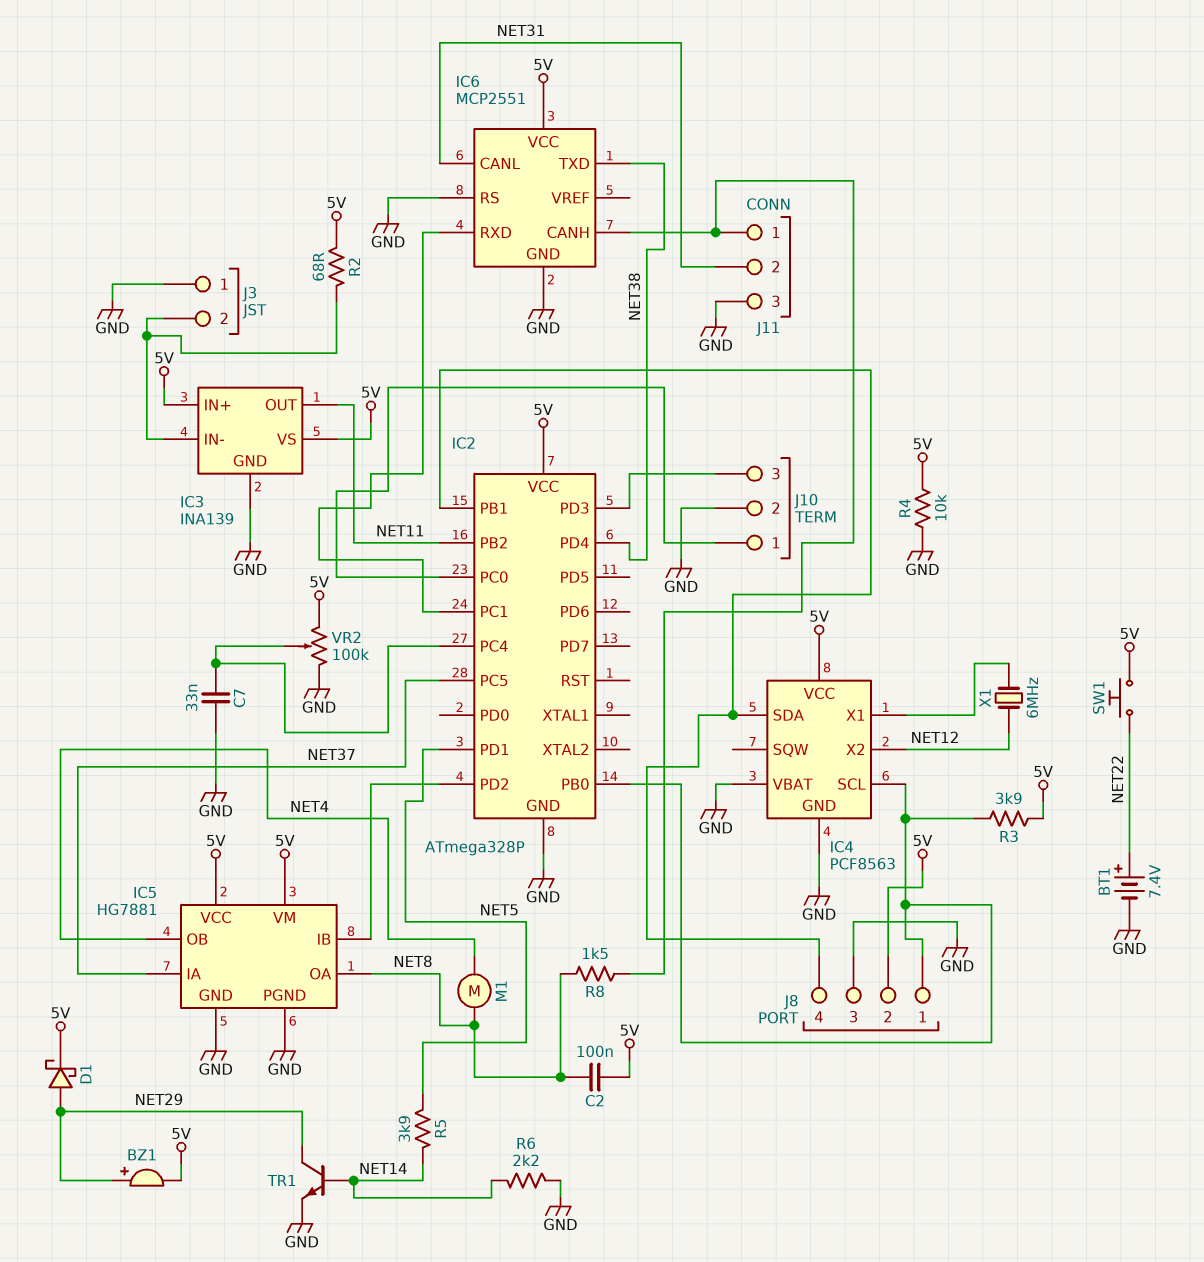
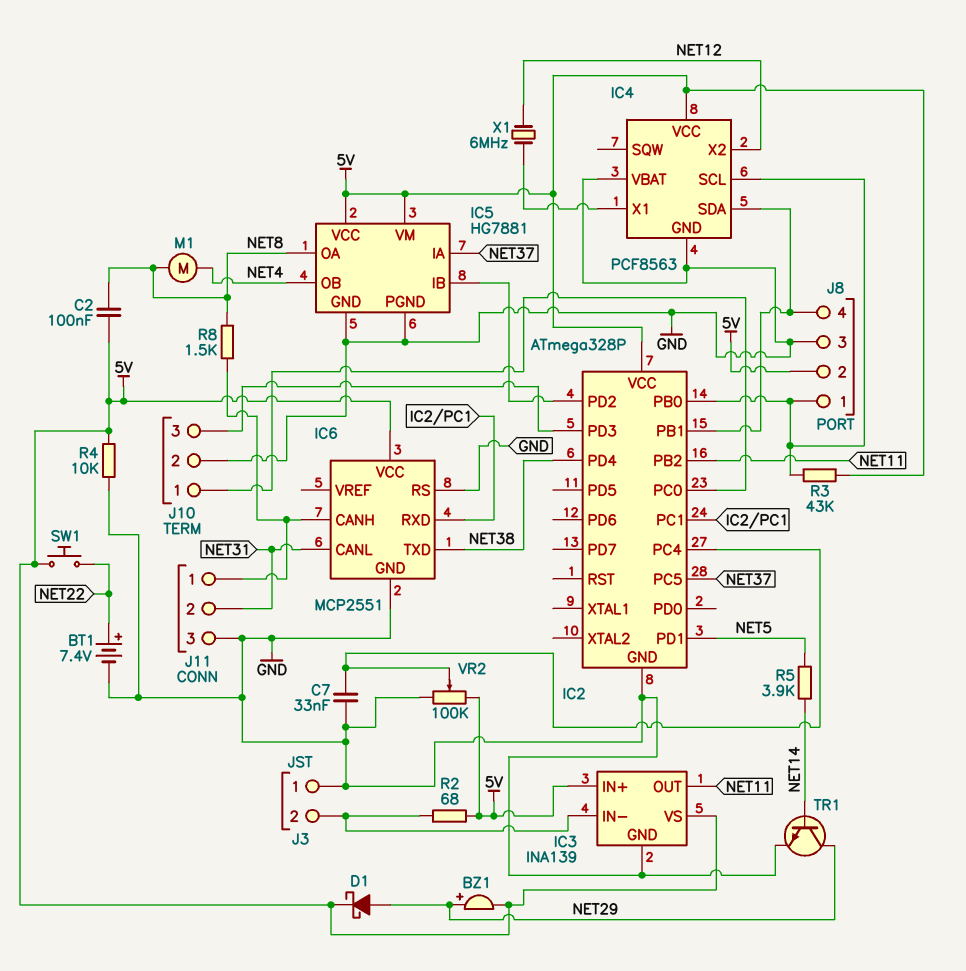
R3: 3.9k (5V, IC2/PB0) -> 43k (5V, IC2/PB0)
R6: 2.2k (GND, NET14) -> none

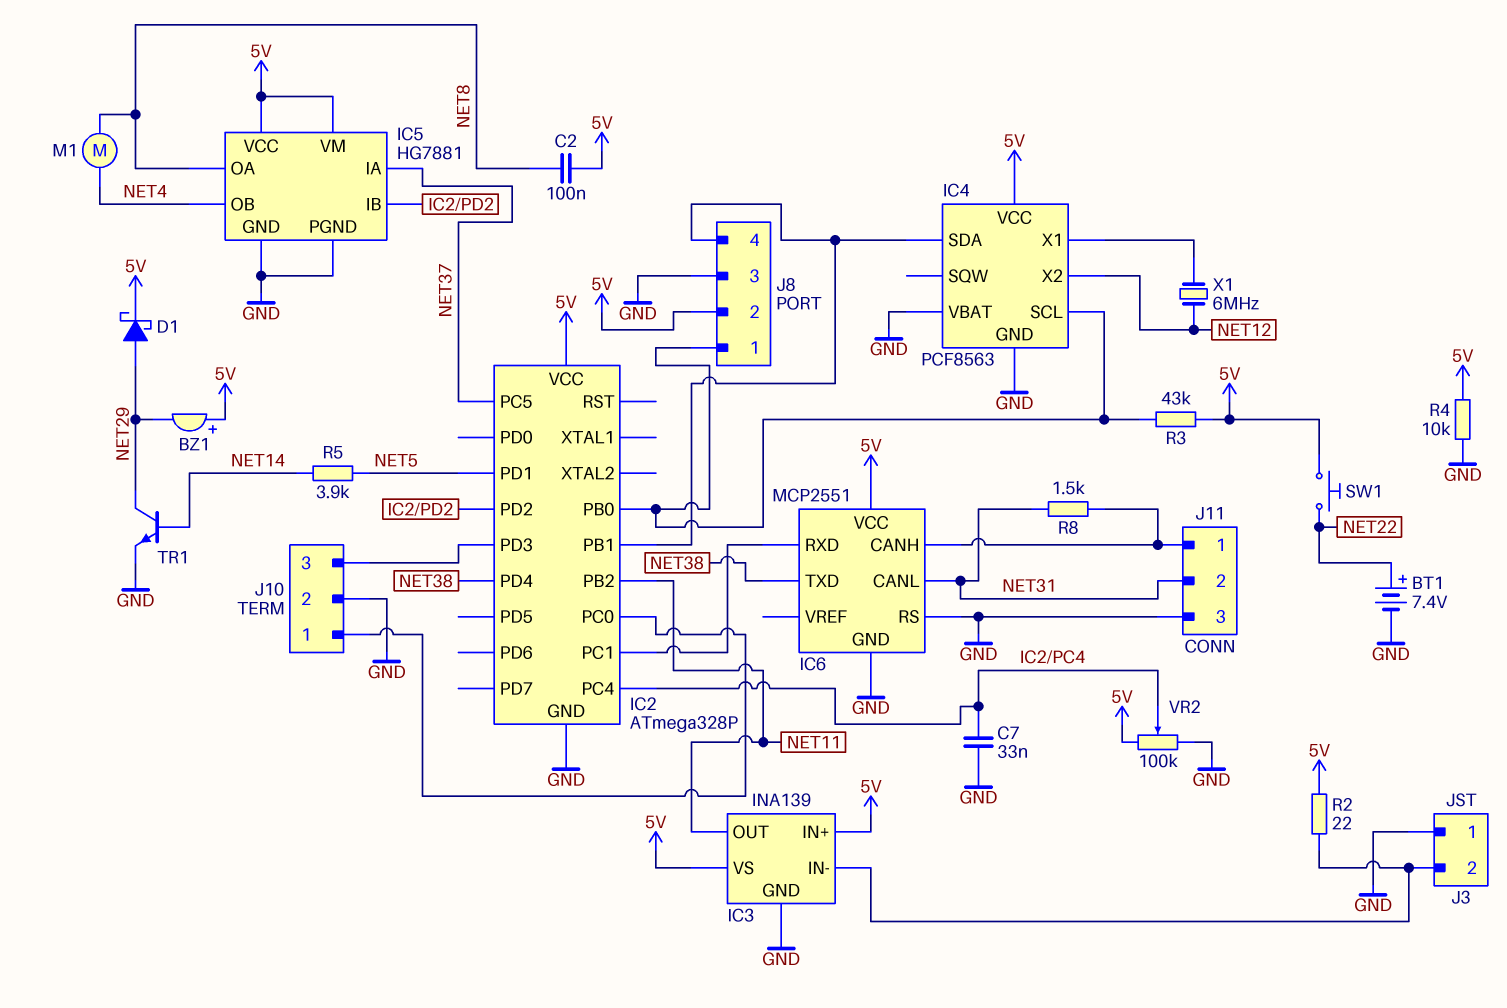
BZ1: buzzer (plus NET29, minus 5V) -> buzzer (plus 5V, minus NET29)
R2: 68 (5V, IC3/IN-) -> 22 (5V, IC3/IN-)
R8: 1.5k (IC6/CANH, NET8) -> 1.5k (IC6/CANH, NET31)

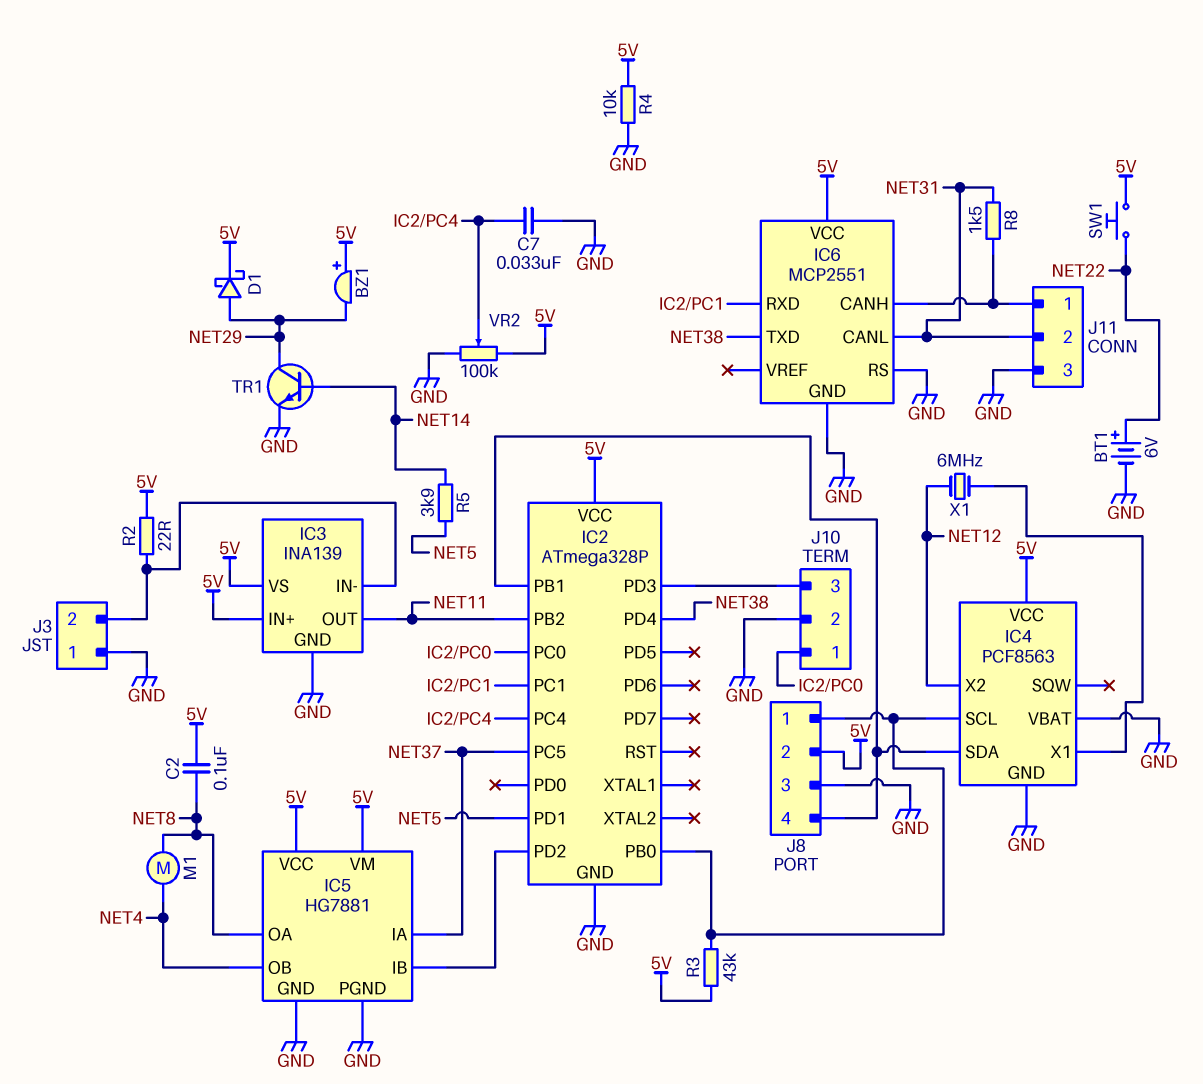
BT1: 7.4V (plus NET22, minus GND) -> 6V (plus NET22, minus GND)

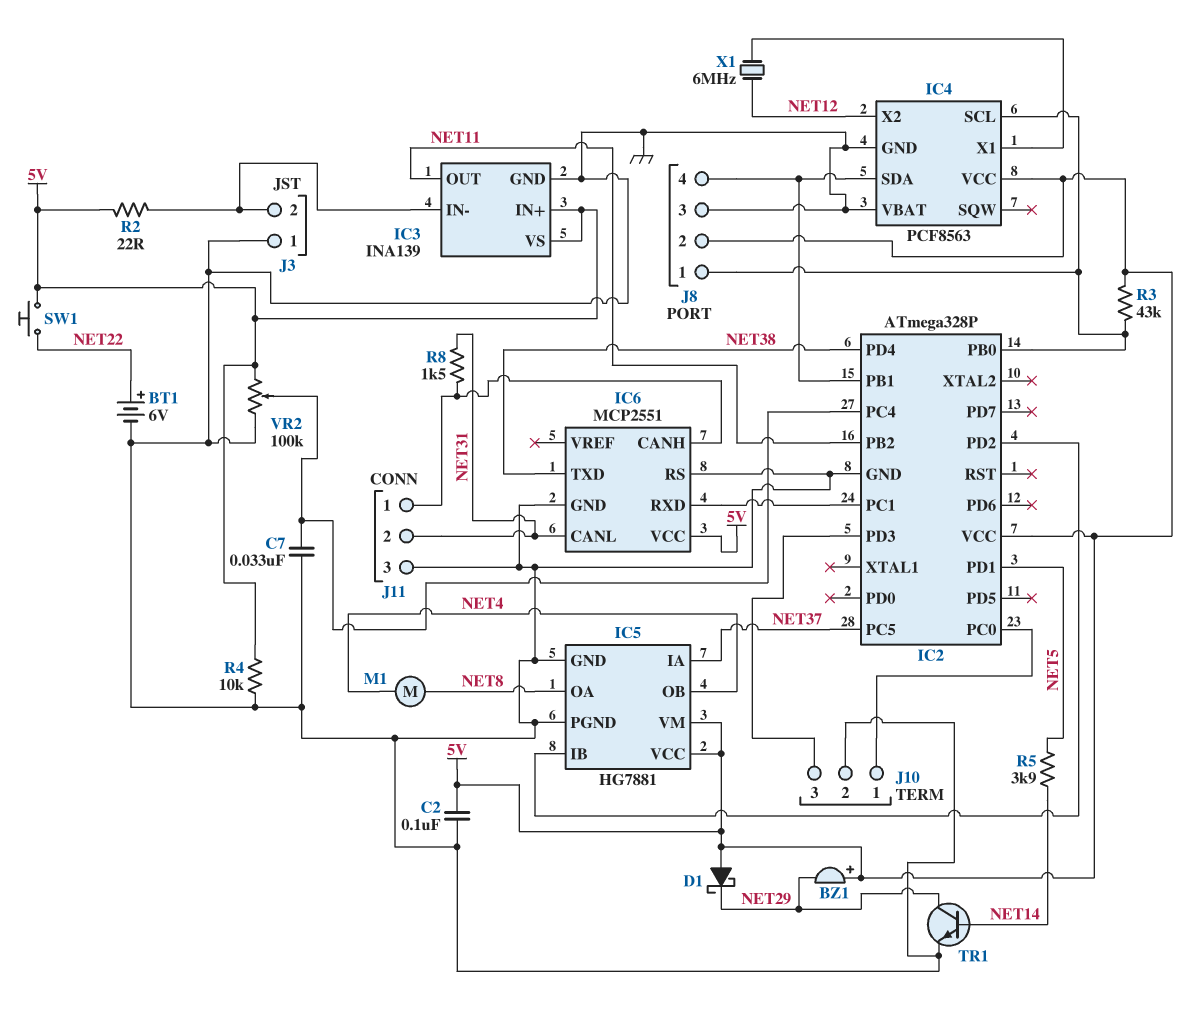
C2: 100nF (5V, NET8) -> 100nF (5V, GND)
D1: schottky (A NET29, K 5V) -> schottky (A 5V, K NET29)

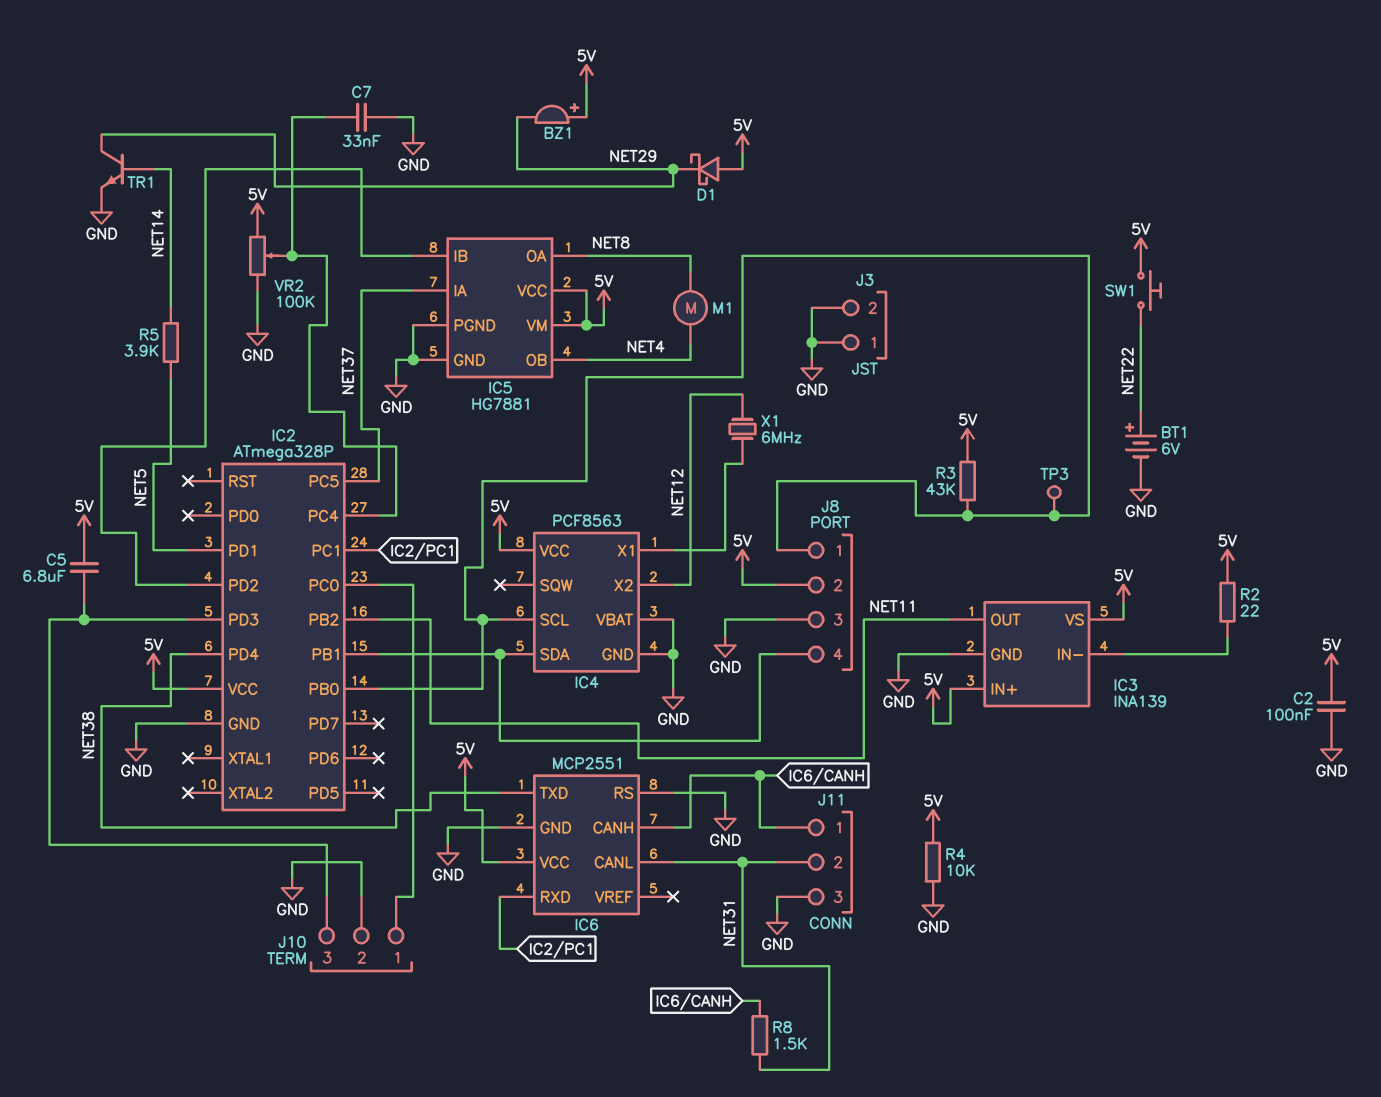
C5: none -> 6.8uF (5V, IC2/PD3)
J3 pin 2: IC3/IN- -> GND
TP3: none -> test point (IC2/PB0)

